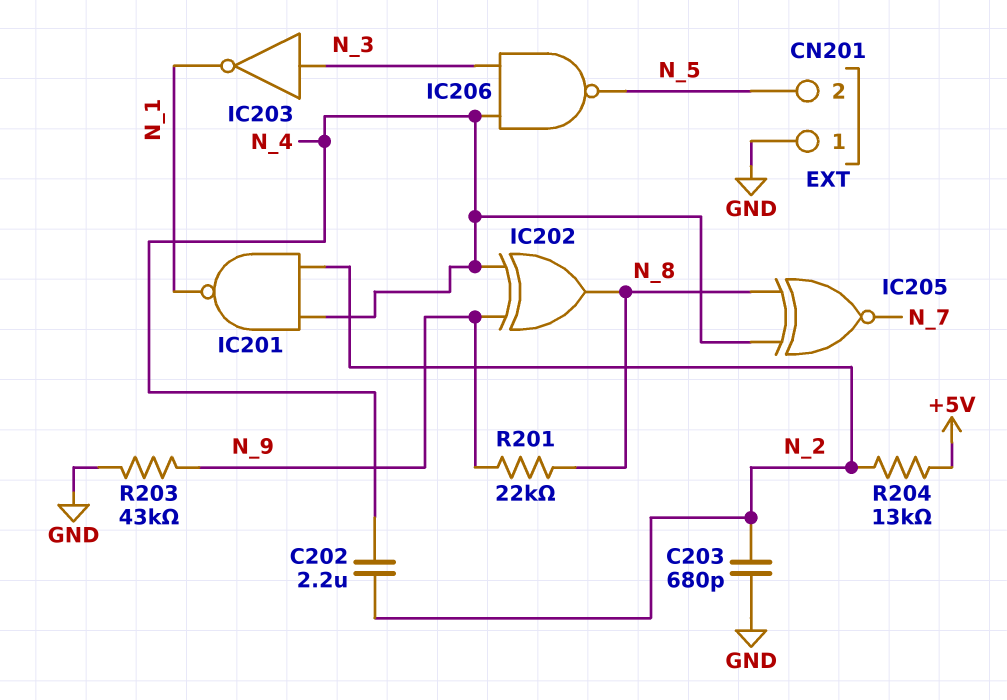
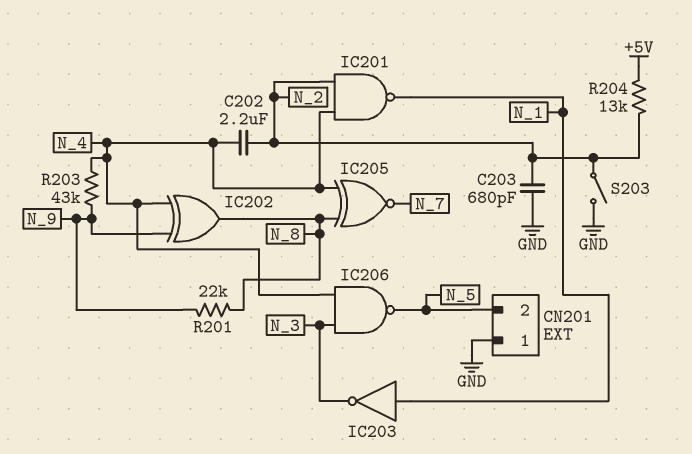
IC203: NOT (in N_3, out N_1) -> NOT (in N_1, out N_3)
R203: 43k (GND, N_9) -> 43k (N_4, N_9)
S203: none -> switch (GND, N_2)

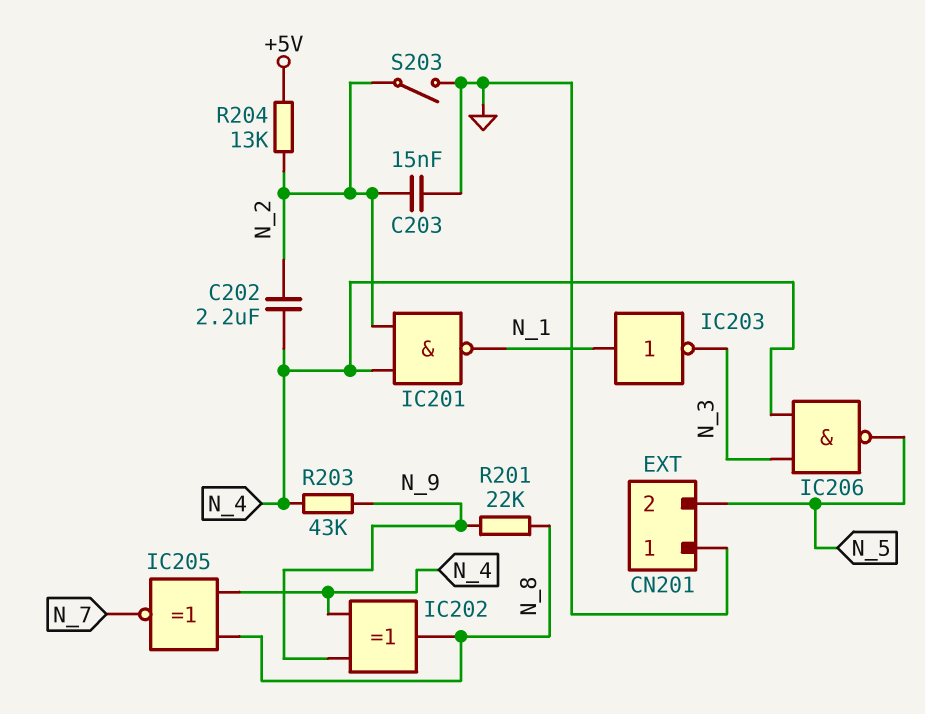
C203: 680pF (GND, N_2) -> 15nF (GND, N_2)

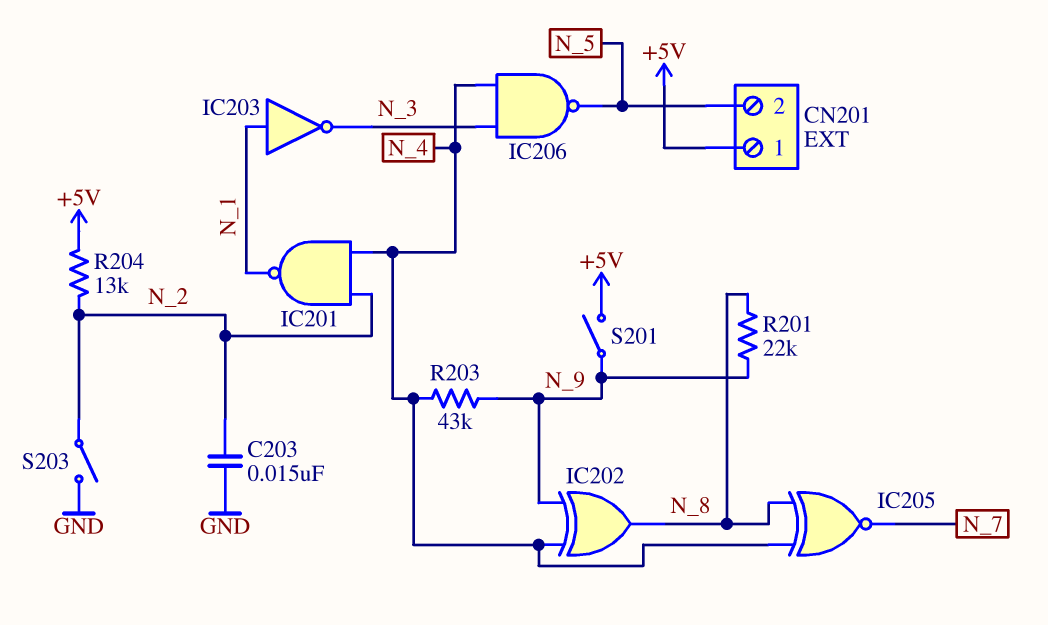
C202: 2.2uF (N_2, N_4) -> none
CN201 pin 1: GND -> +5V
S201: none -> switch (+5V, N_9)

